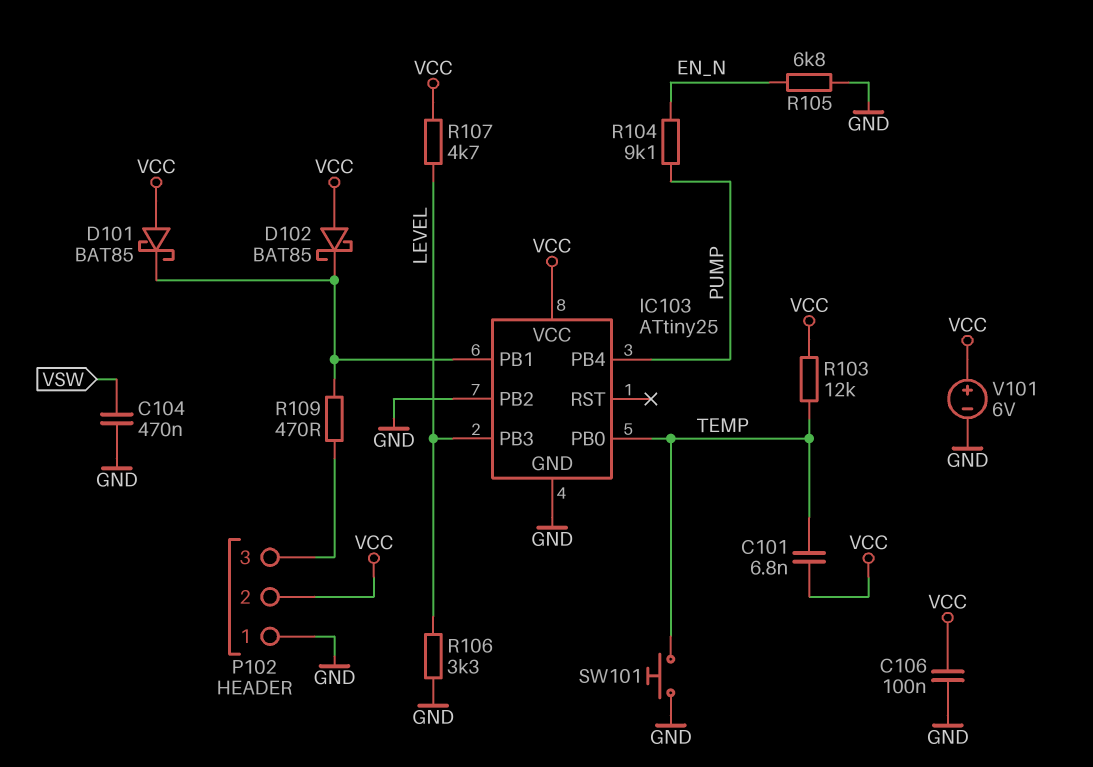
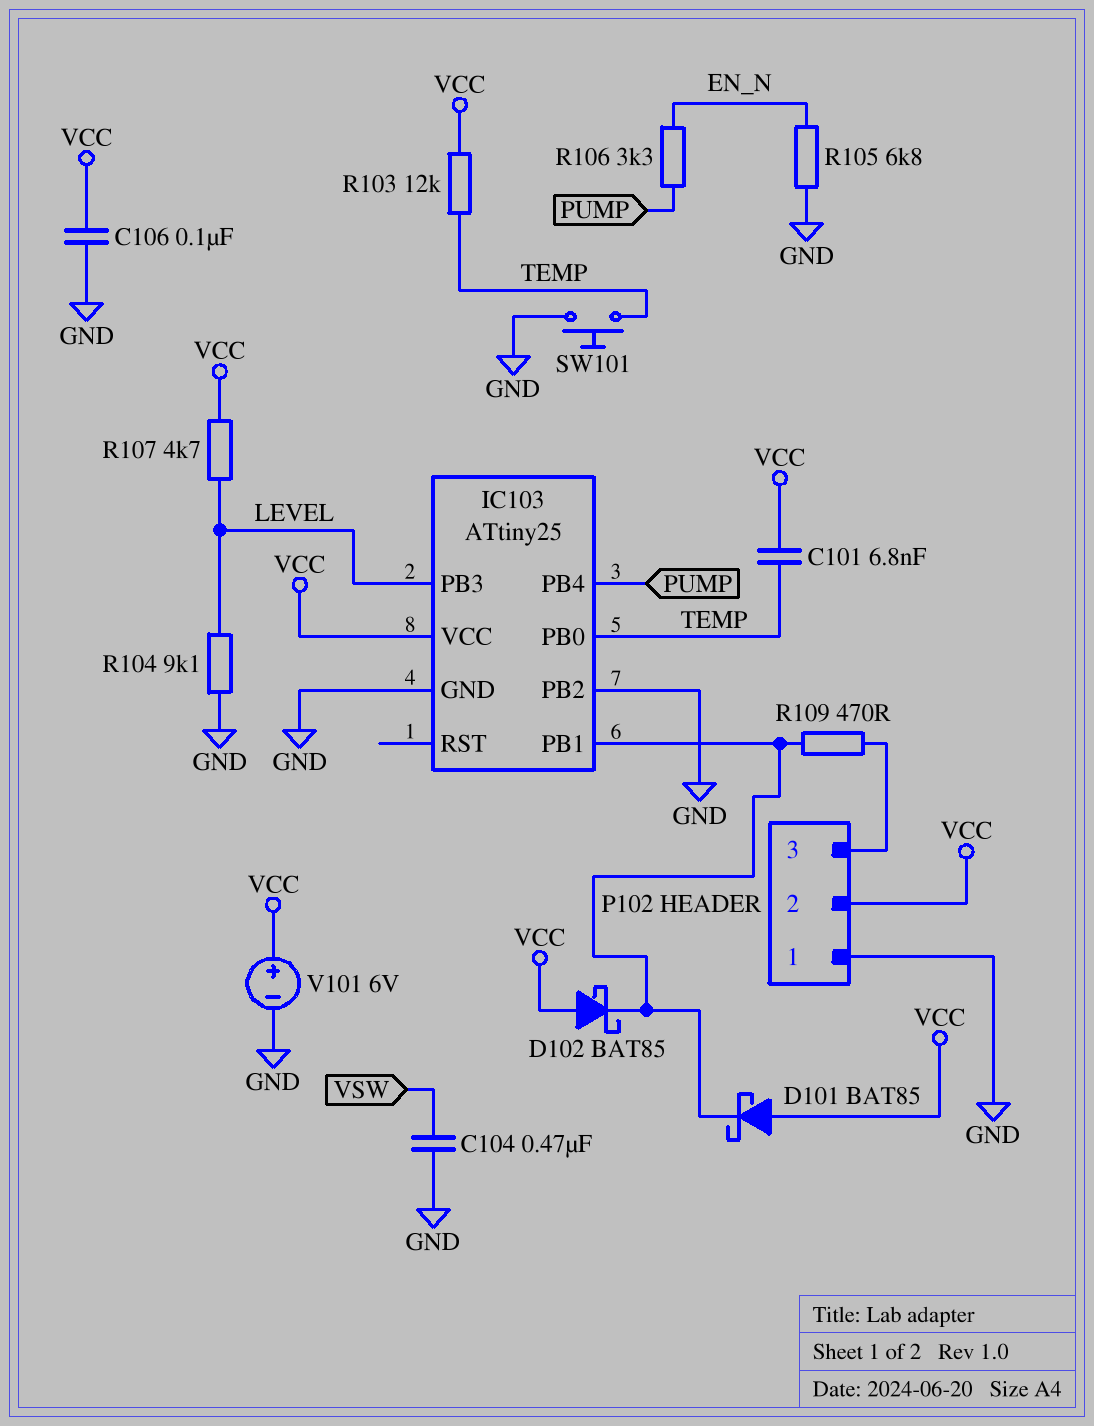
R104: 9.1k (EN_N, PUMP) -> 9.1k (GND, LEVEL)
R106: 3.3k (GND, LEVEL) -> 3.3k (EN_N, PUMP)

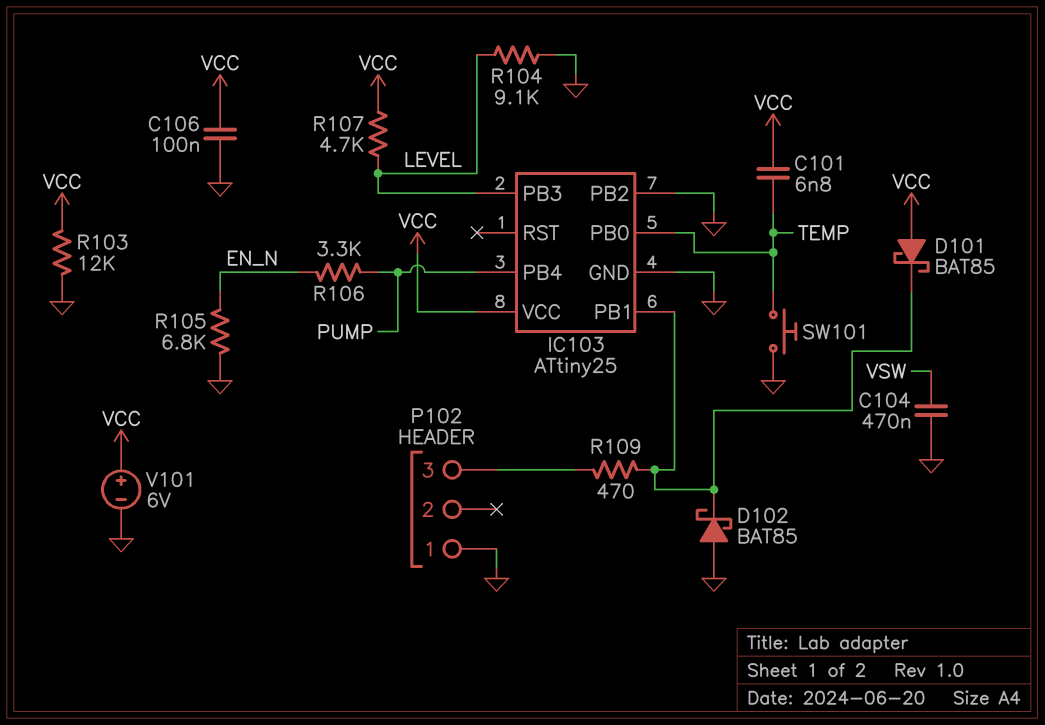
D102: schottky BAT85 (A VCC, K IC103/PB1) -> schottky BAT85 (A GND, K IC103/PB1)
P102 pin 2: VCC -> none
R103: 12k (TEMP, VCC) -> 12k (GND, VCC)

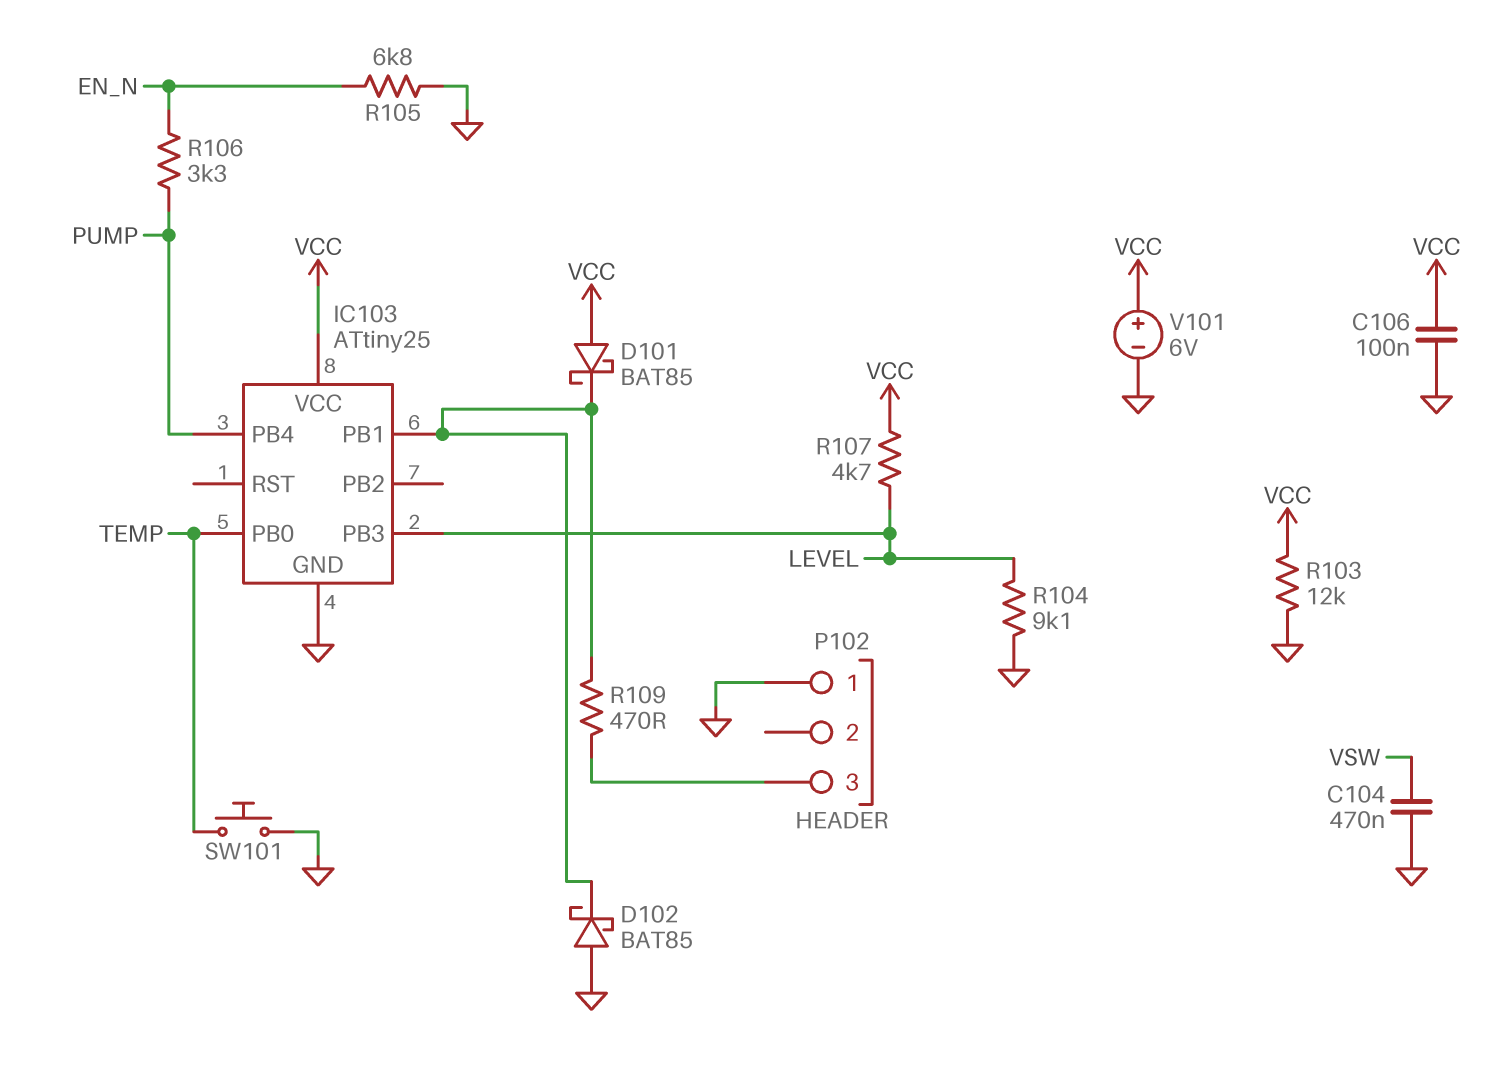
C101: 6.8nF (TEMP, VCC) -> none
IC103 pin PB2: GND -> none

